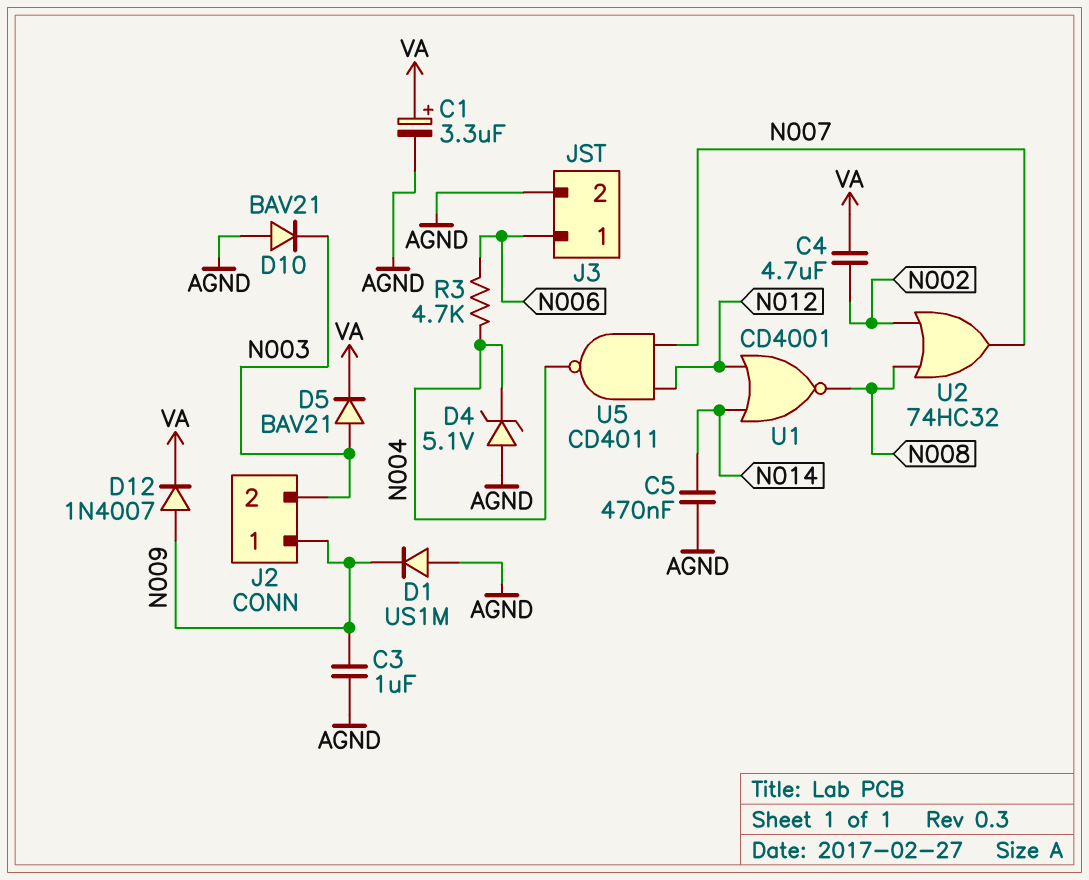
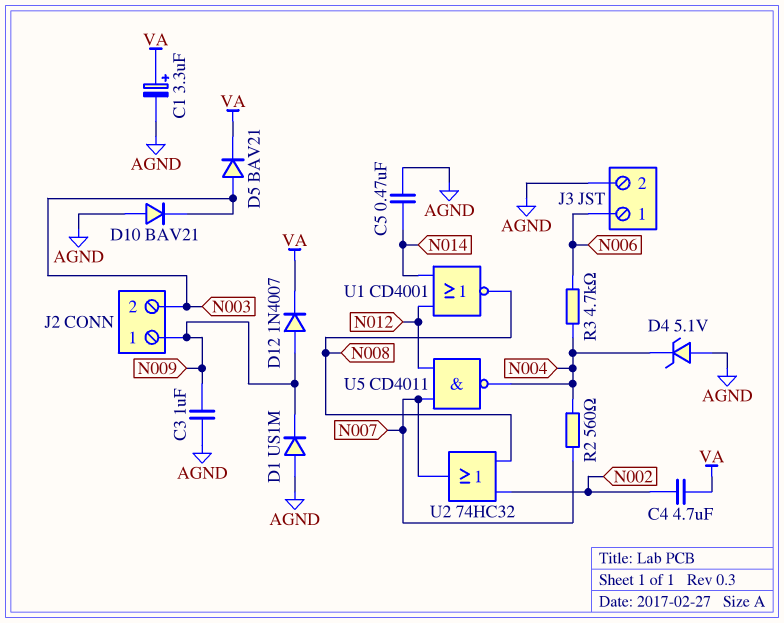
R2: none -> 560 (N004, N007)

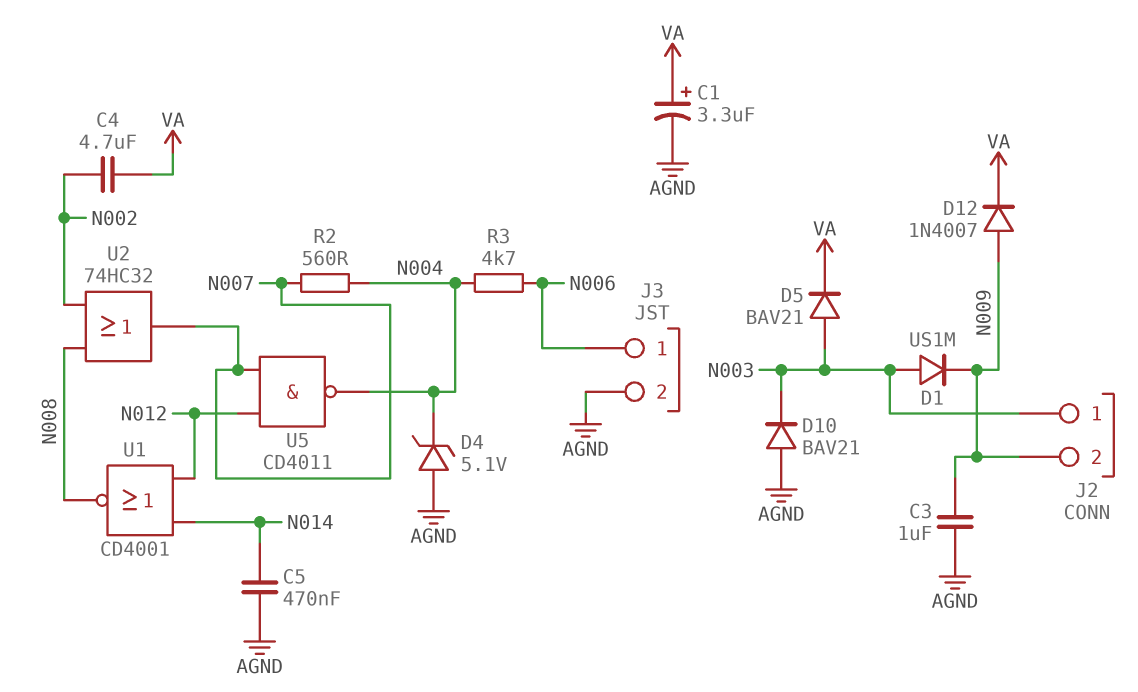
D1: diode US1M (A AGND, K N009) -> diode US1M (A N003, K N009)
J2 pin 1: N009 -> N003
J2 pin 2: N003 -> N009

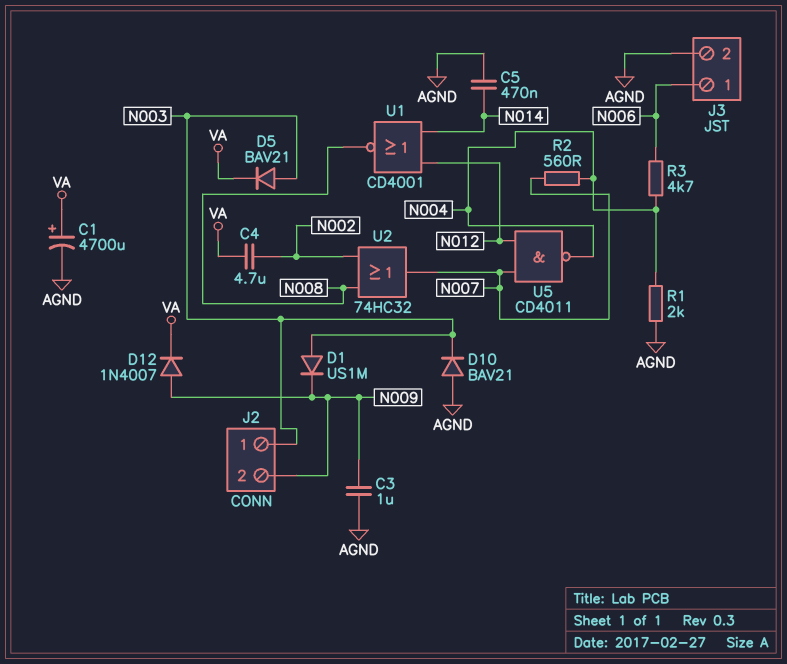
C1: 3.3uF (plus VA, minus AGND) -> 4700uF (plus VA, minus AGND)
D4: zener 5.1V (A AGND, K N004) -> none
R1: none -> 2k (AGND, N004)

